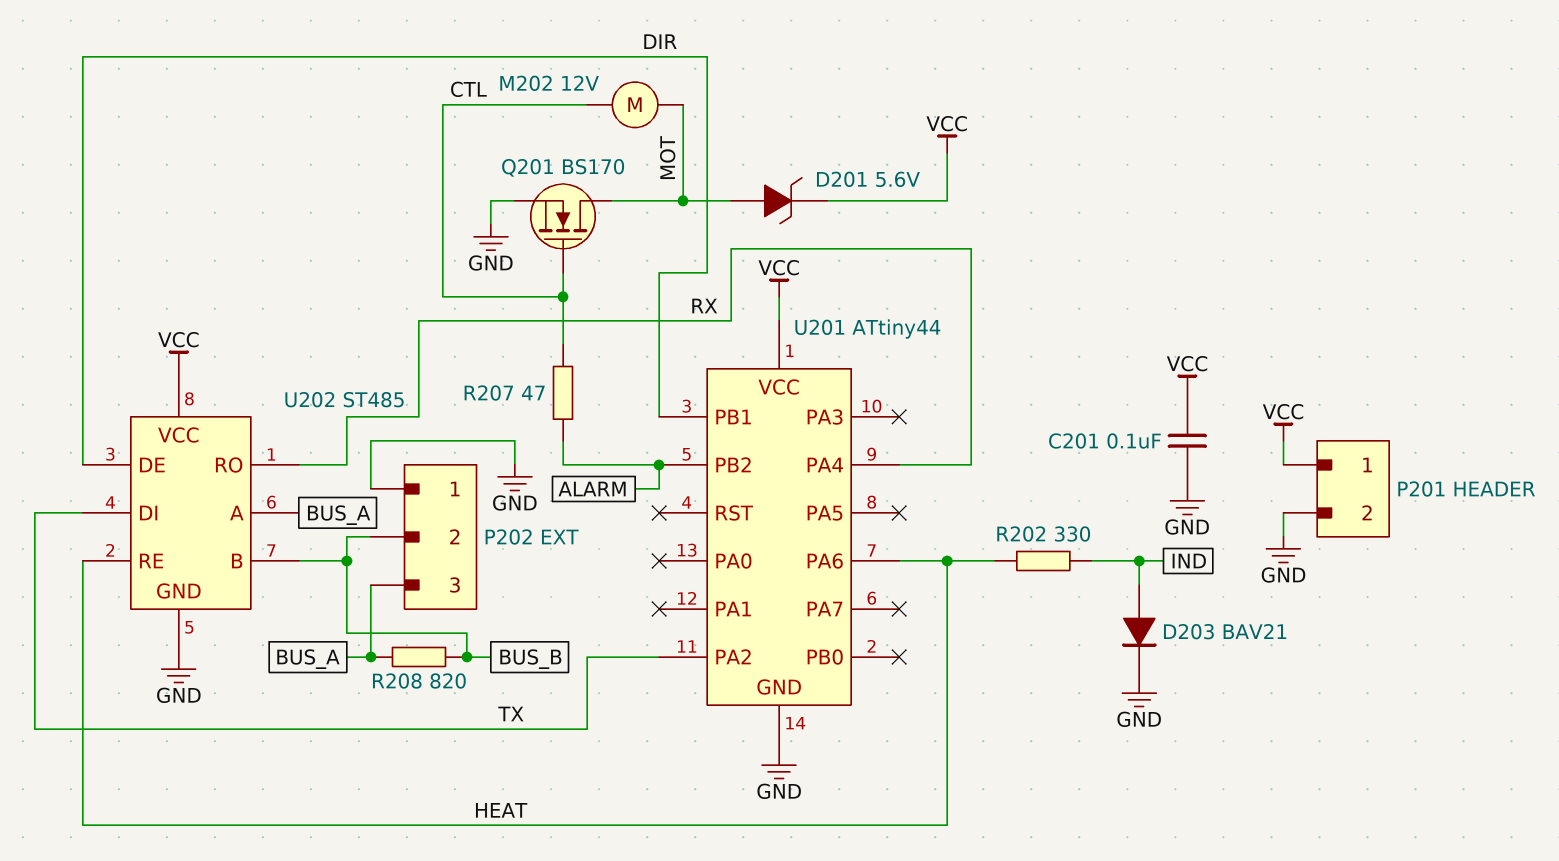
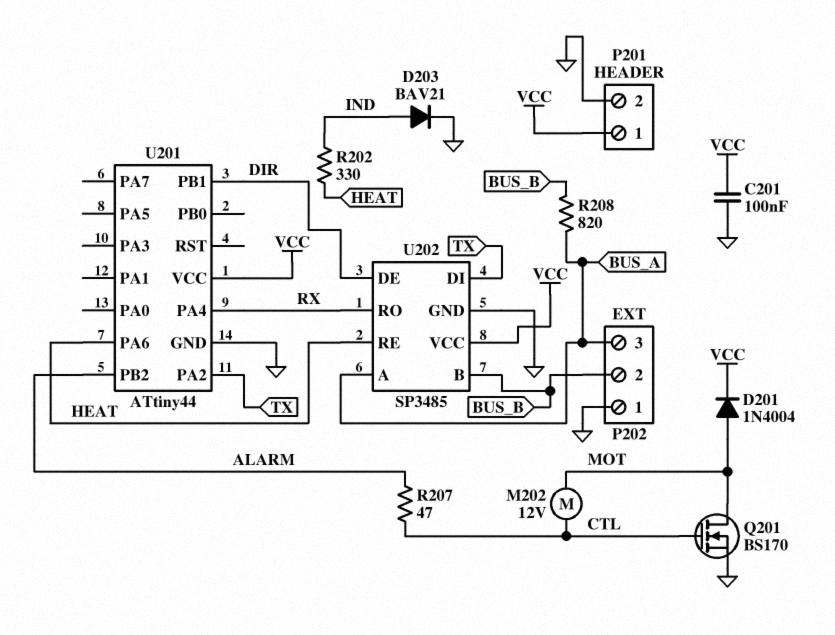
D201: zener 5.6V (A MOT, K VCC) -> diode 1N4004 (A MOT, K VCC)
U202: ST485 -> SP3485

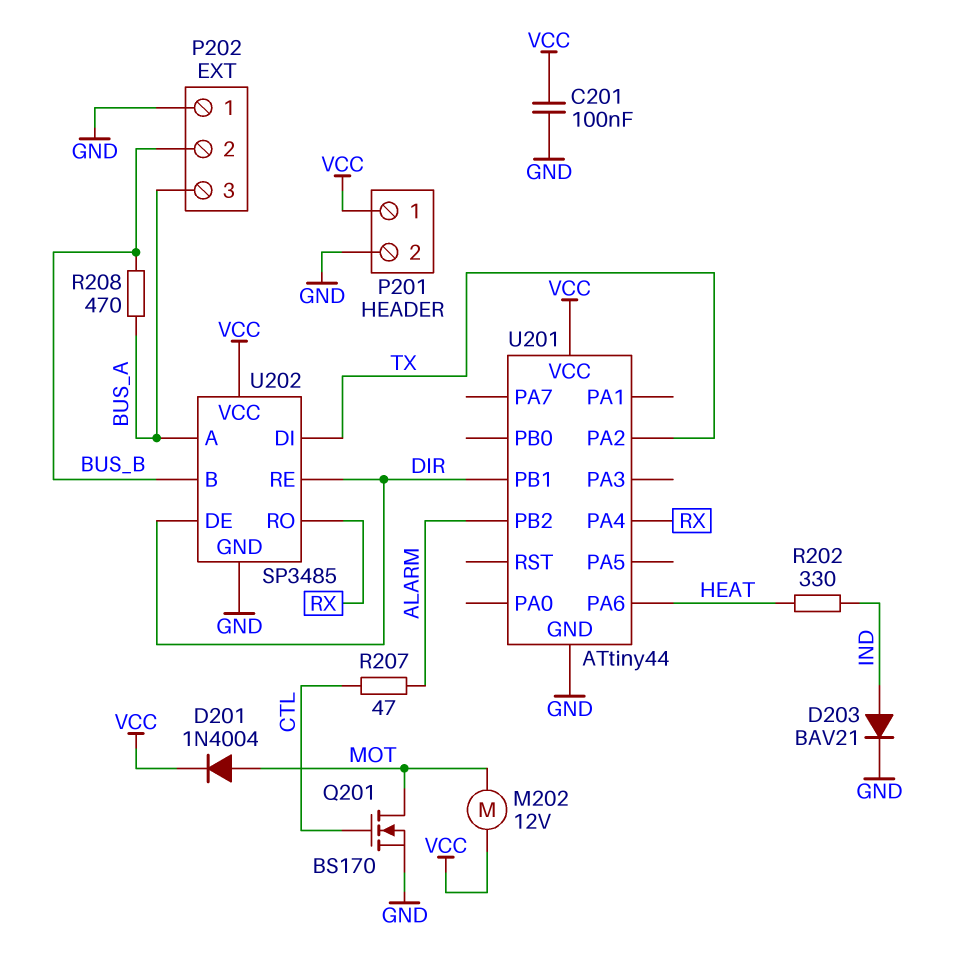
M202: motor 12V (CTL, MOT) -> motor 12V (MOT, VCC)
R208: 820 (BUS_A, BUS_B) -> 470 (BUS_A, BUS_B)
U202 pin RE: HEAT -> DIR

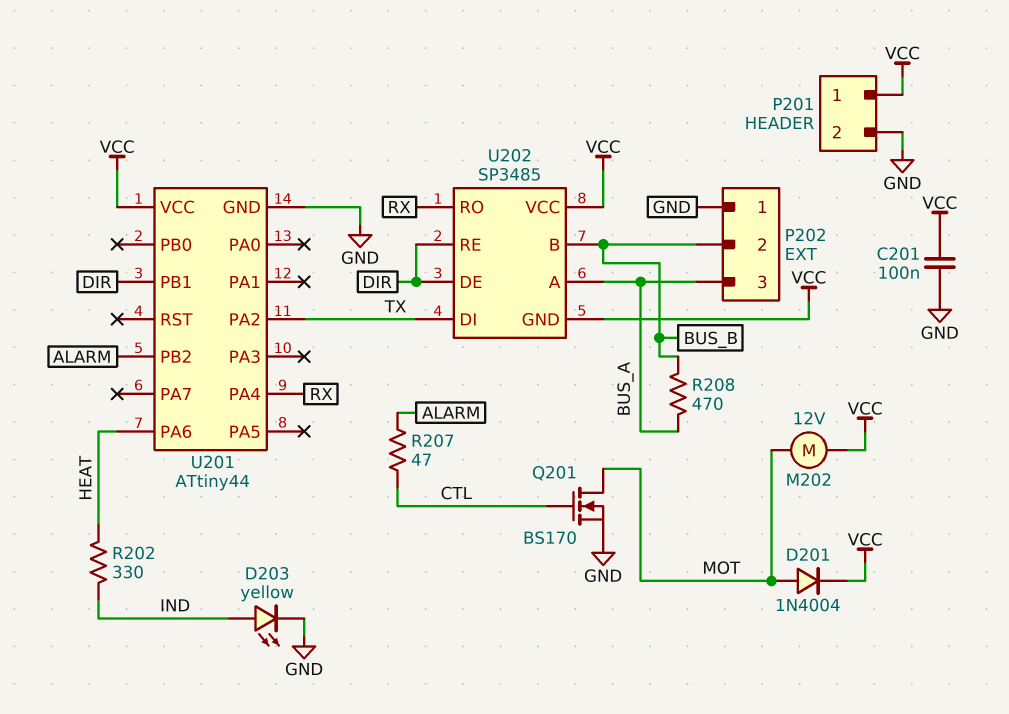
D203: diode BAV21 (A IND, K GND) -> LED yellow (A IND, K GND)
U202 pin GND: GND -> VCC

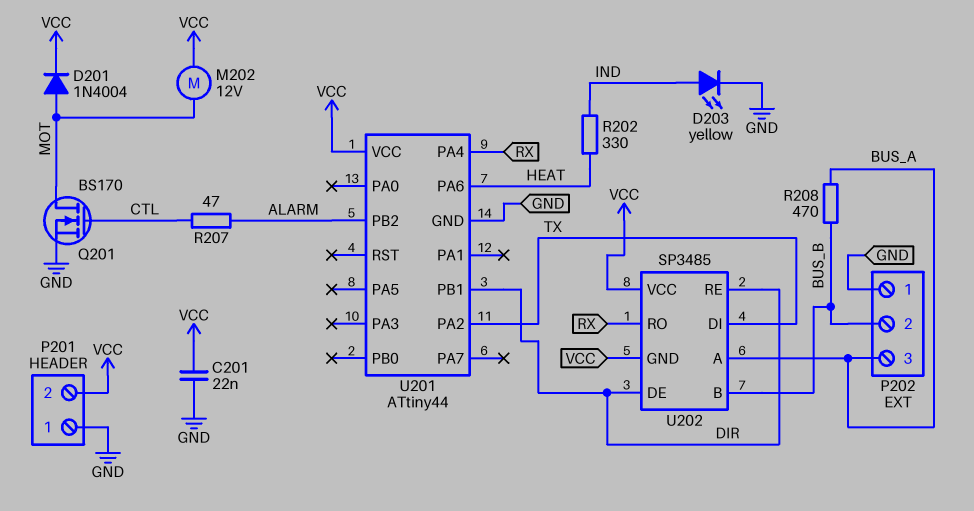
C201: 100nF (GND, VCC) -> 22nF (GND, VCC)
P201 pin 1: VCC -> GND
P201 pin 2: GND -> VCC

